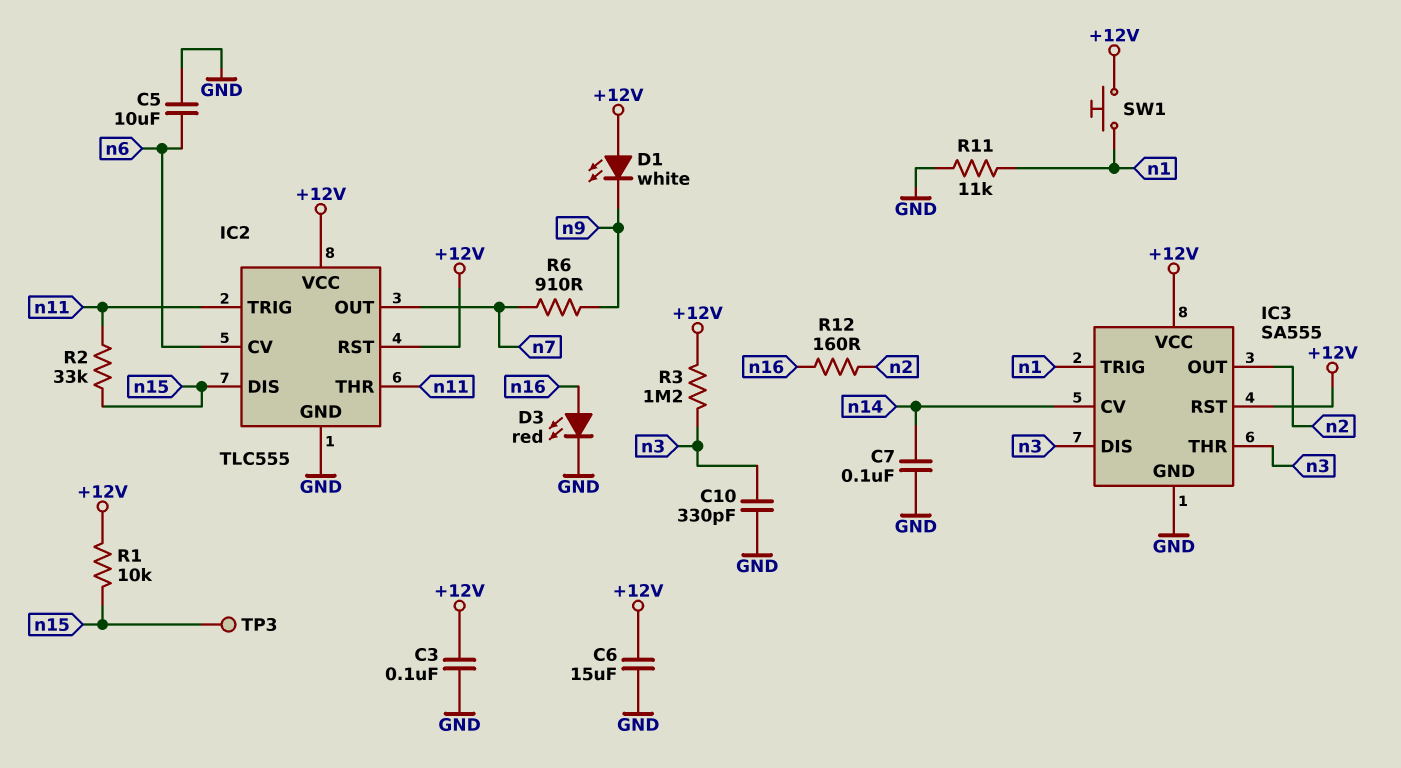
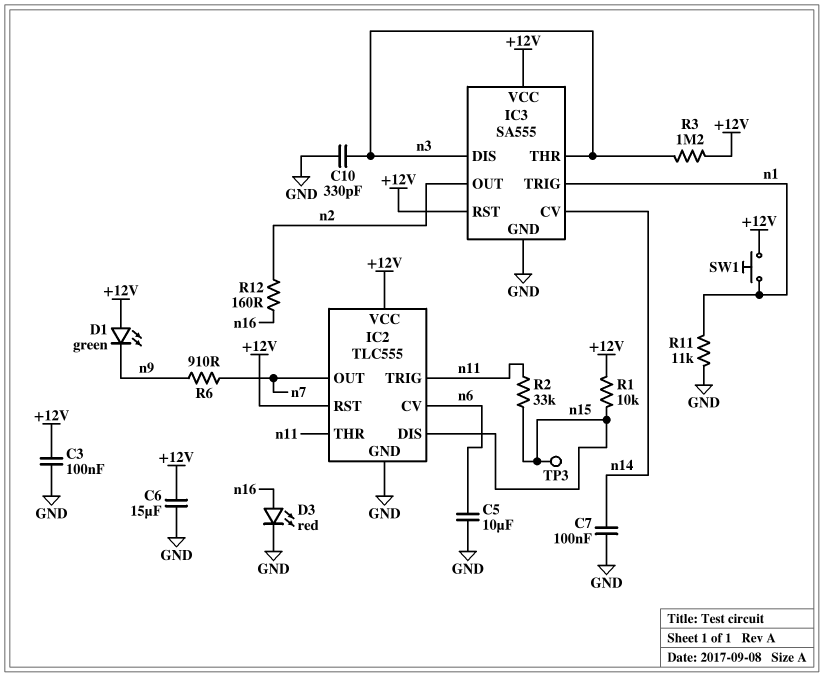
D1: LED white (A +12V, K n9) -> LED green (A +12V, K n9)

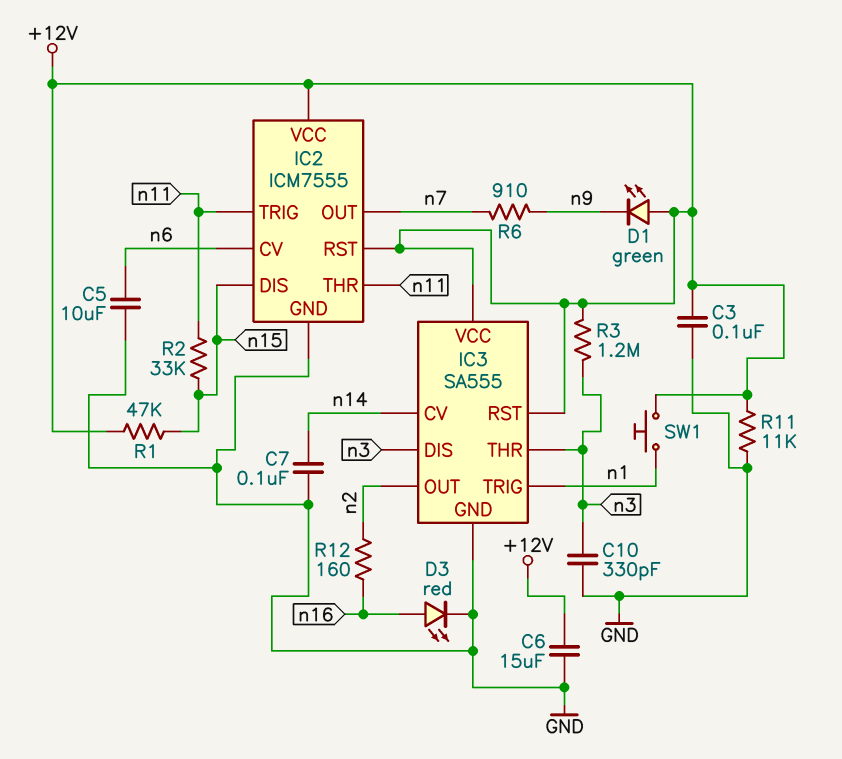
IC2: TLC555 -> ICM7555
R1: 10k (+12V, n15) -> 47k (+12V, n15)
R11: 11k (GND, n1) -> 11k (+12V, GND)
TP3: test point (n15) -> none

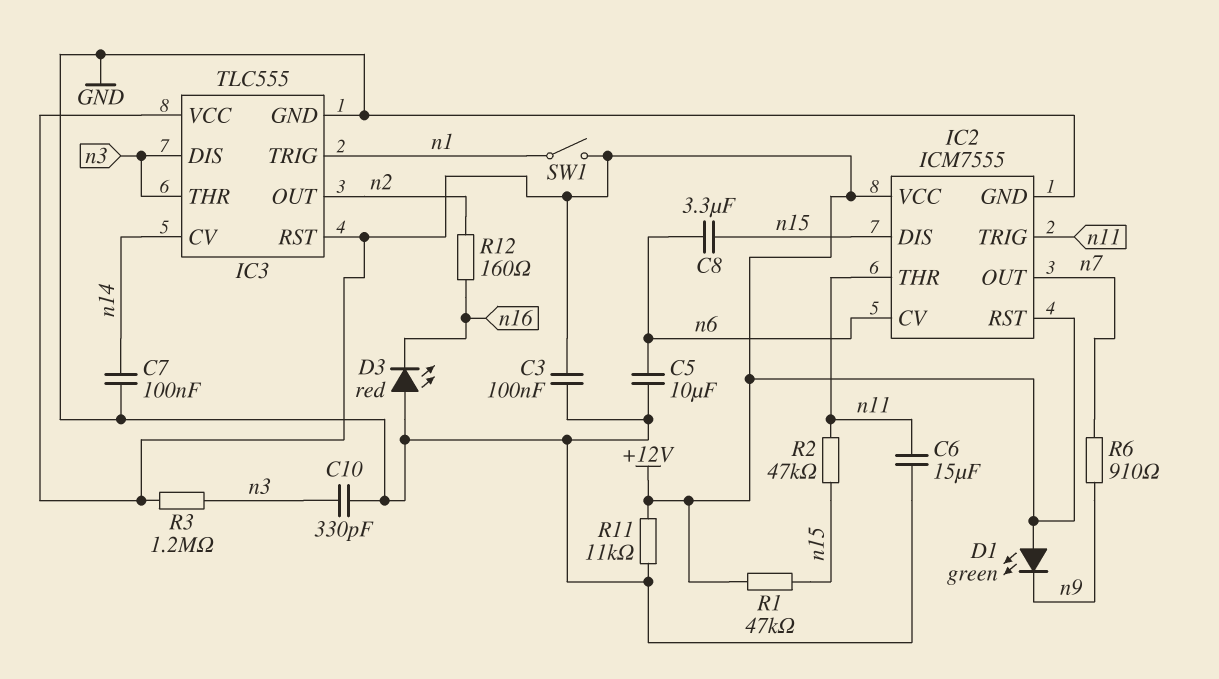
C6: 15uF (+12V, GND) -> 15uF (GND, n11)
C8: none -> 3.3uF (n6, n15)
D3: LED red (A n16, K GND) -> LED red (A GND, K n16)
IC3: SA555 -> TLC555
R2: 33k (n11, n15) -> 47k (n11, n15)
SW1: button (+12V, n1) -> switch (+12V, n1)

